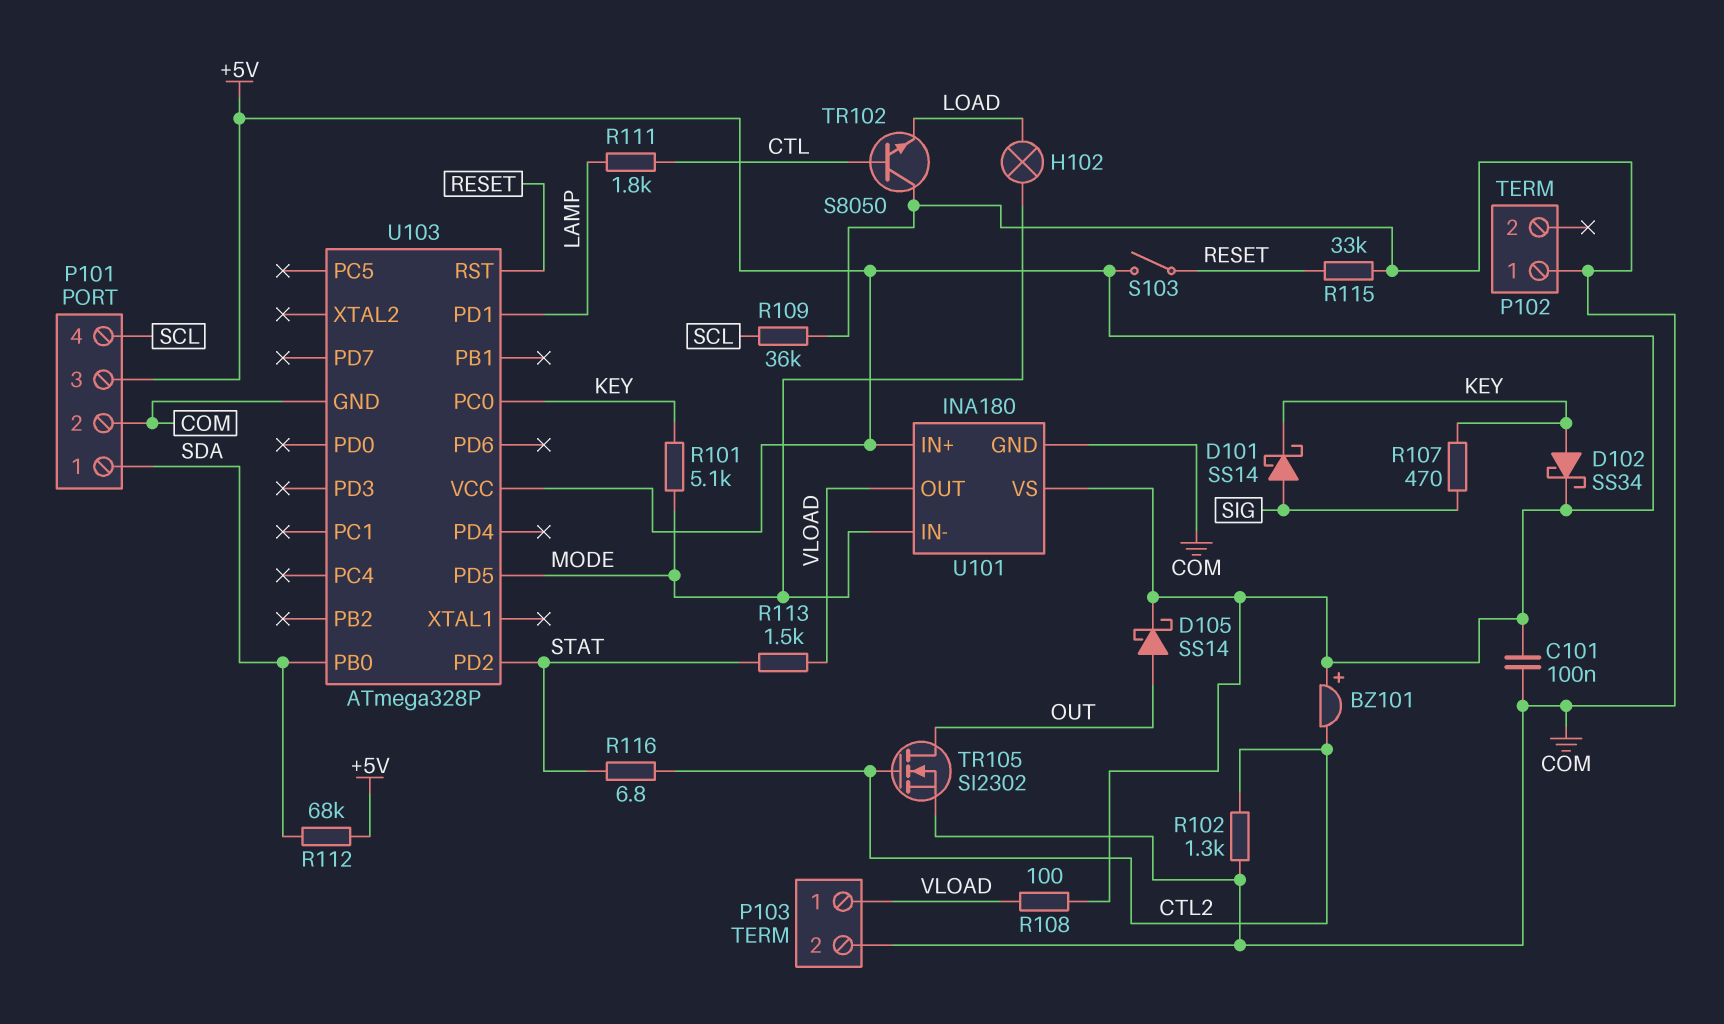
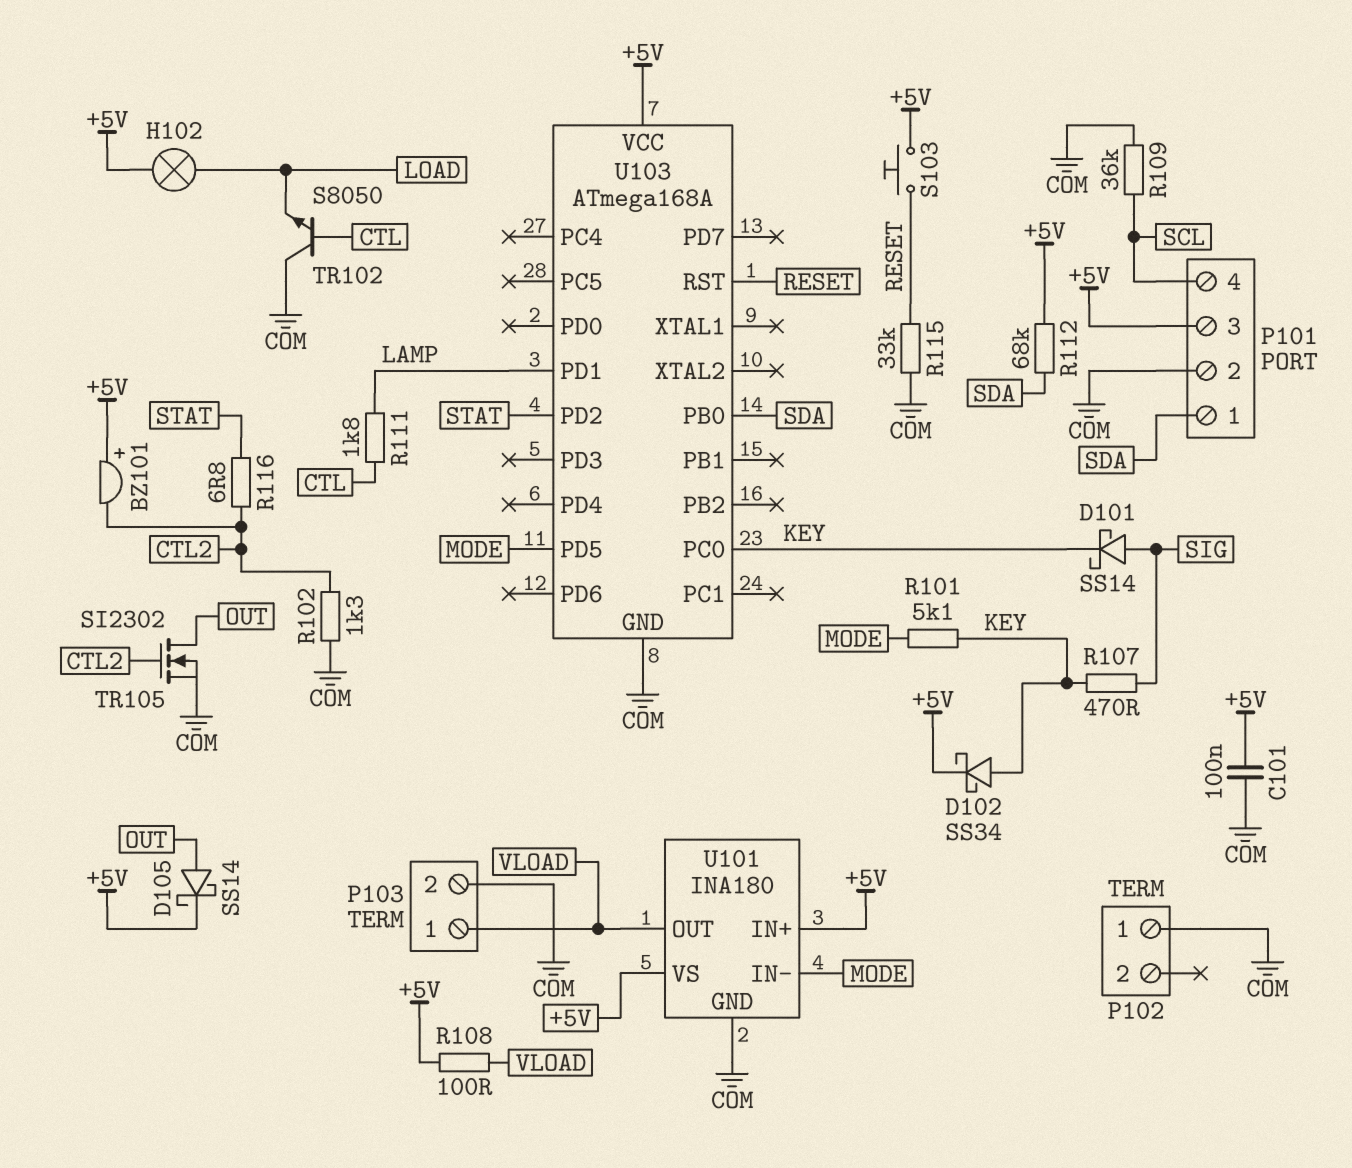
H102: lamp (LOAD, MODE) -> lamp (+5V, LOAD)
R113: 1.5k (STAT, VLOAD) -> none
S103: switch (+5V, RESET) -> button (+5V, RESET)
U103: ATmega328P -> ATmega168A

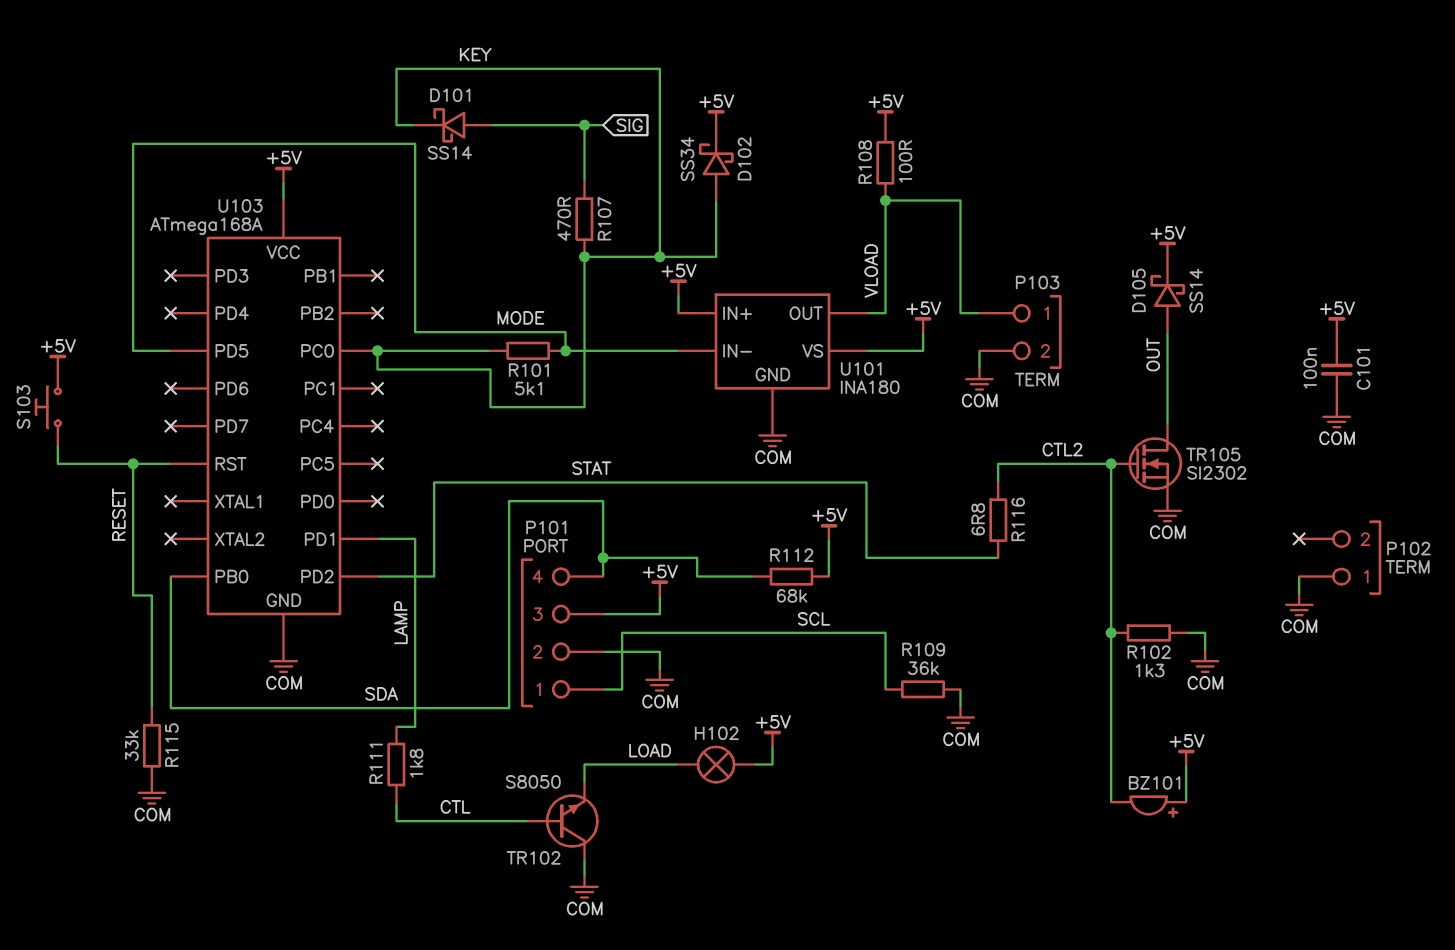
P101 pin 1: SDA -> SCL
P101 pin 4: SCL -> SDA

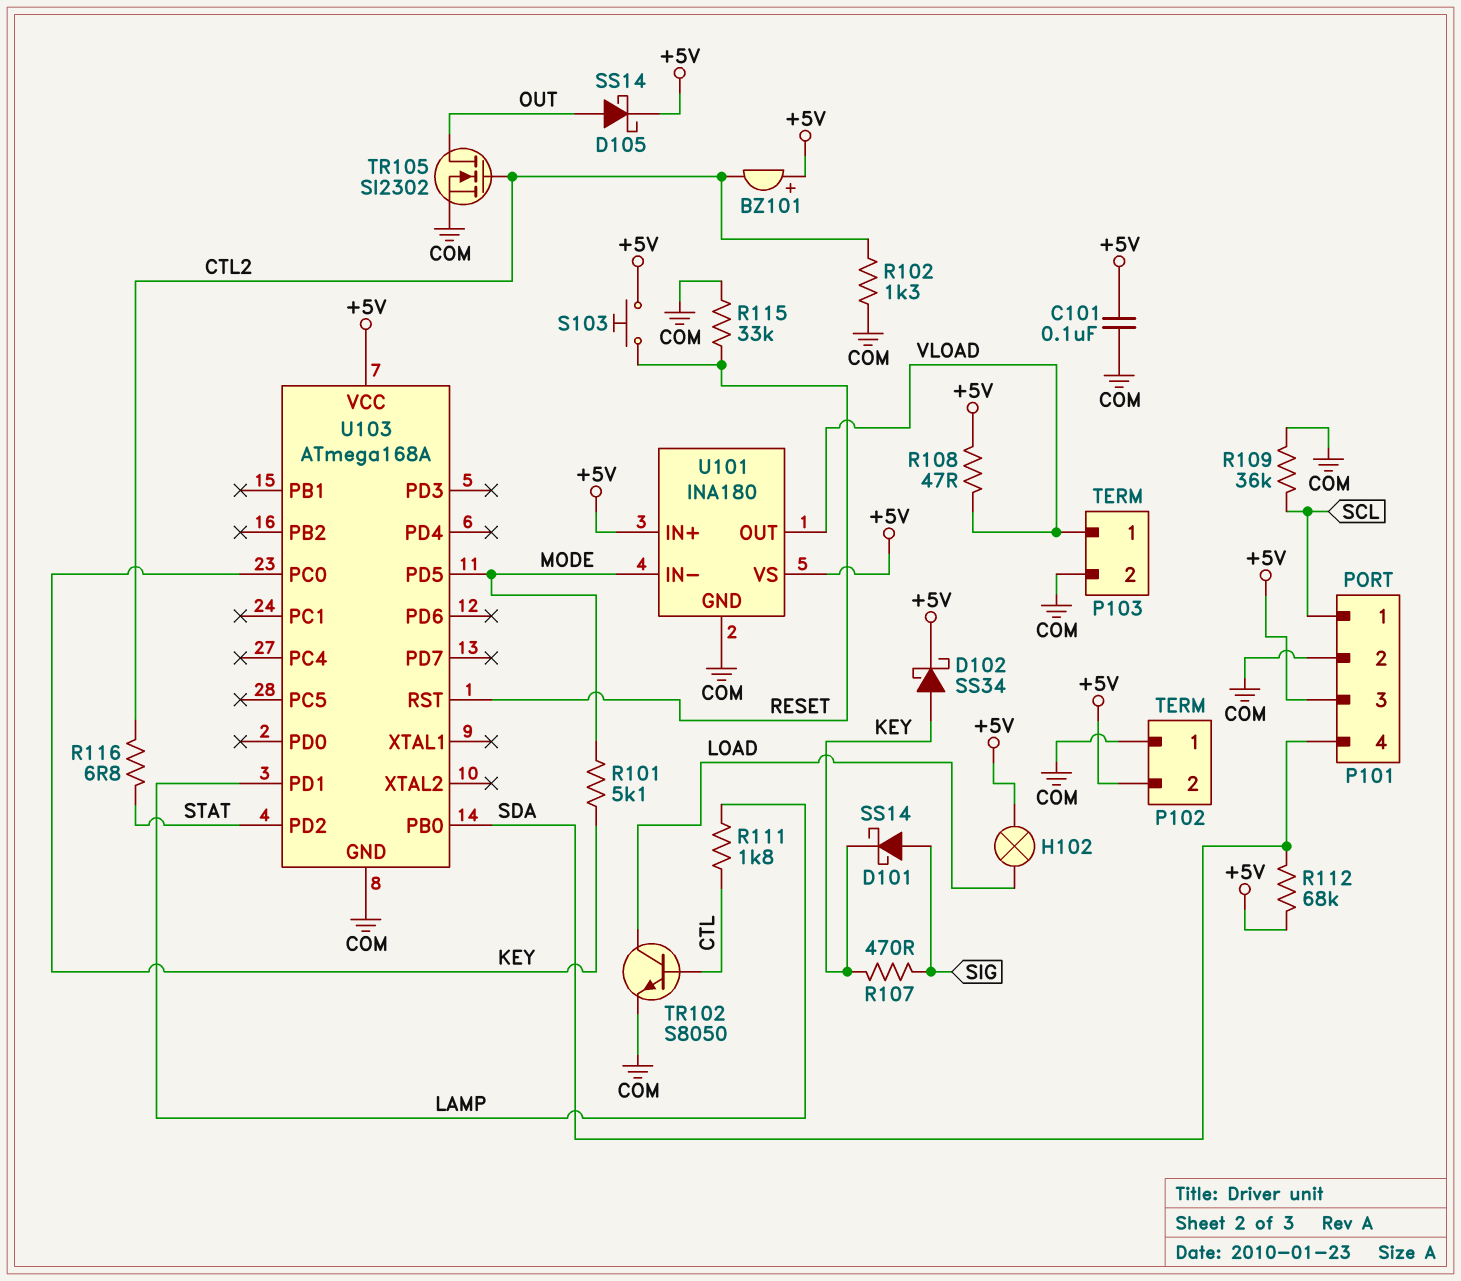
P102 pin 2: none -> +5V
R108: 100 (+5V, VLOAD) -> 47 (+5V, VLOAD)
TR102: NPN S8050 (B CTL, C COM, E LOAD) -> NPN S8050 (B CTL, C LOAD, E COM)

